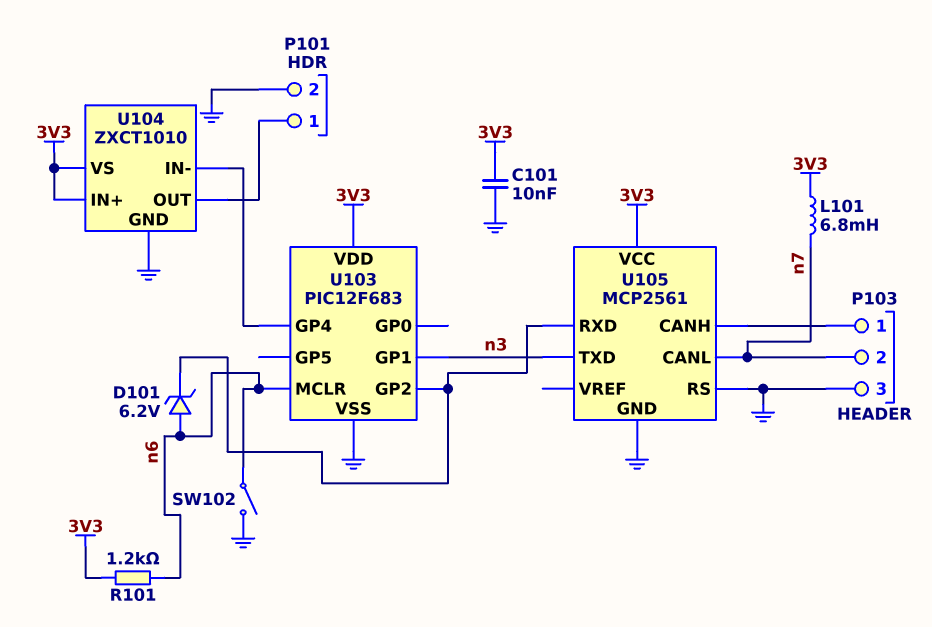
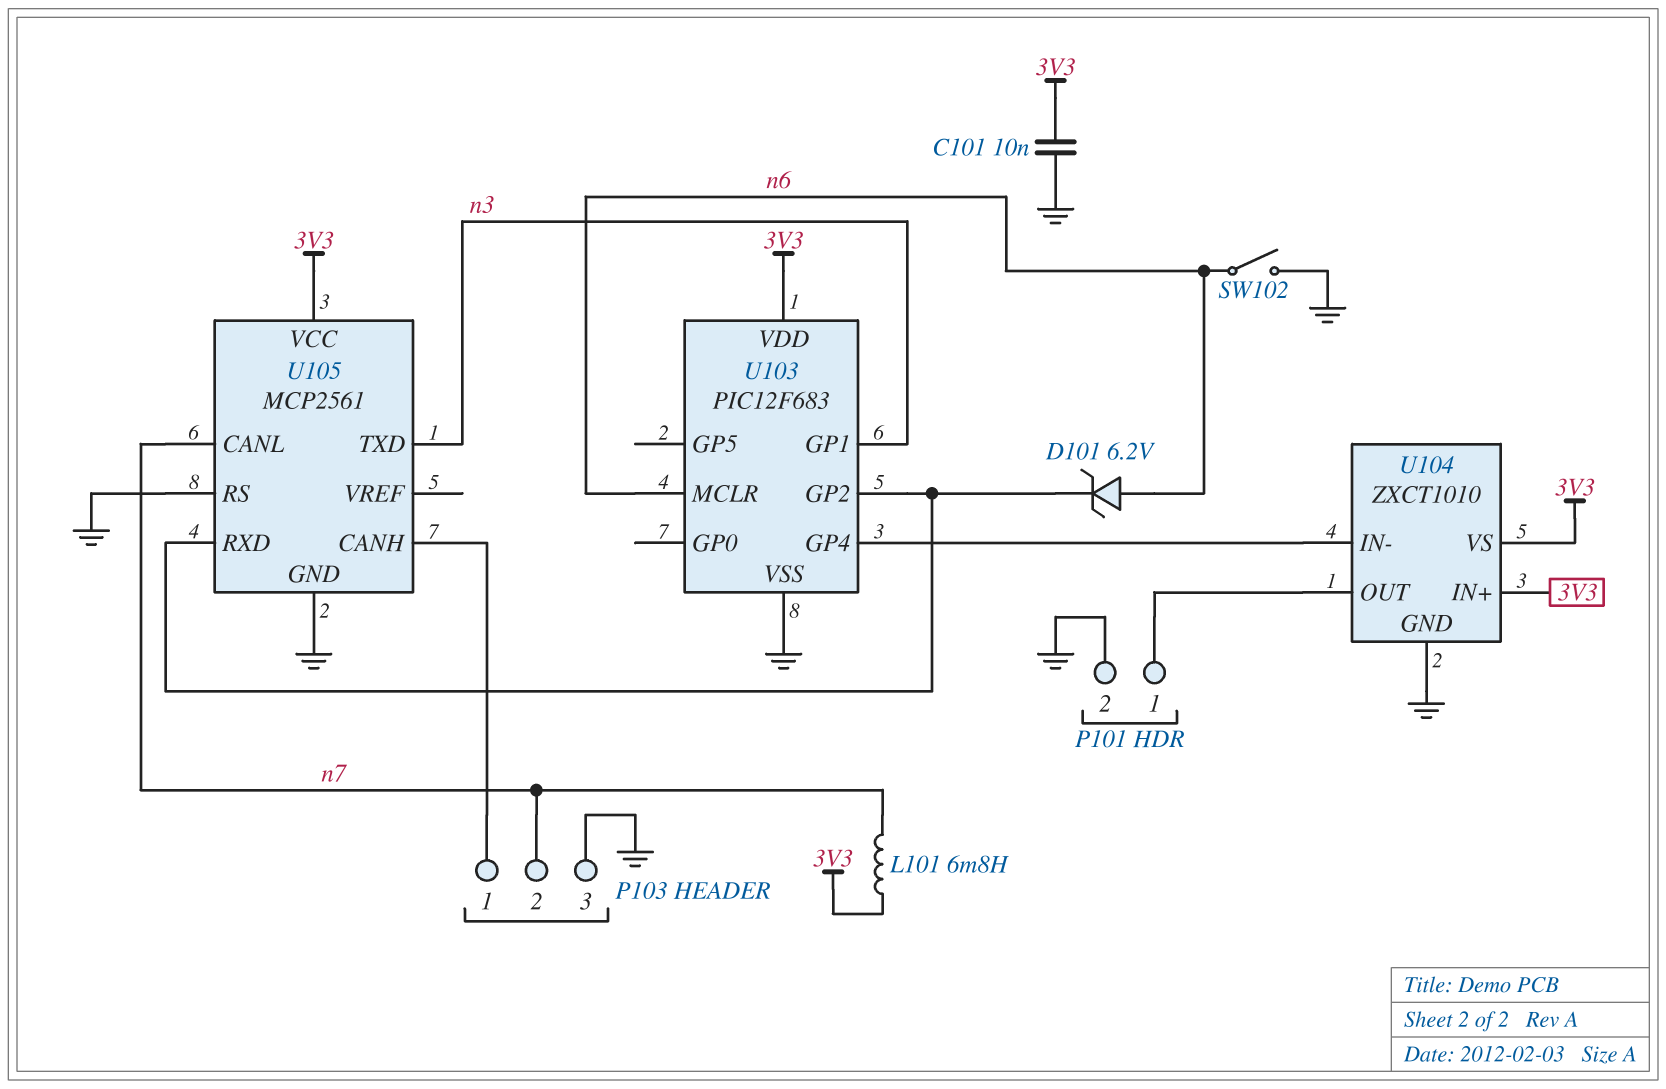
R101: 1.2k (3V3, n6) -> none

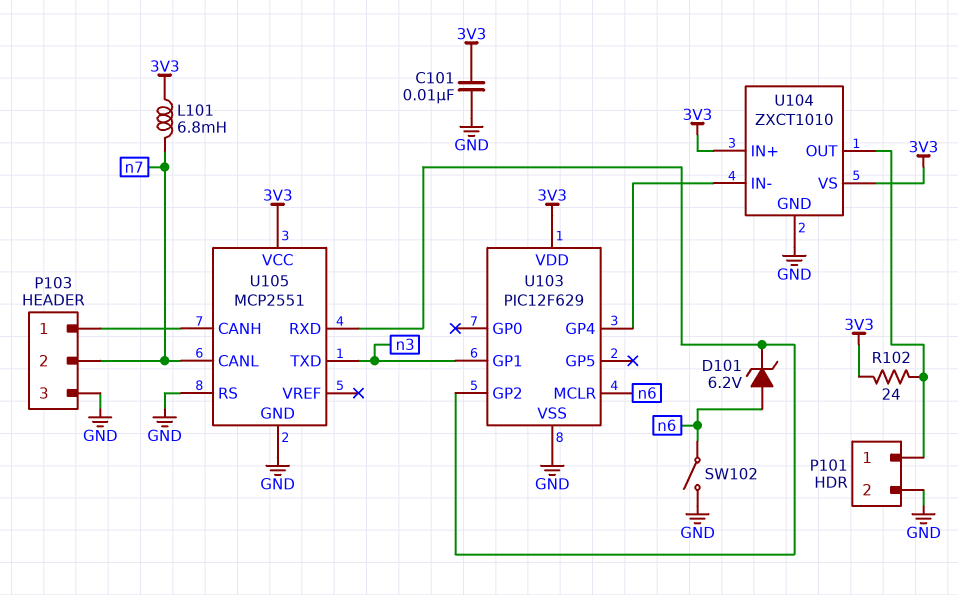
R102: none -> 24 (3V3, P101/1)
U103: PIC12F683 -> PIC12F629
U105: MCP2561 -> MCP2551

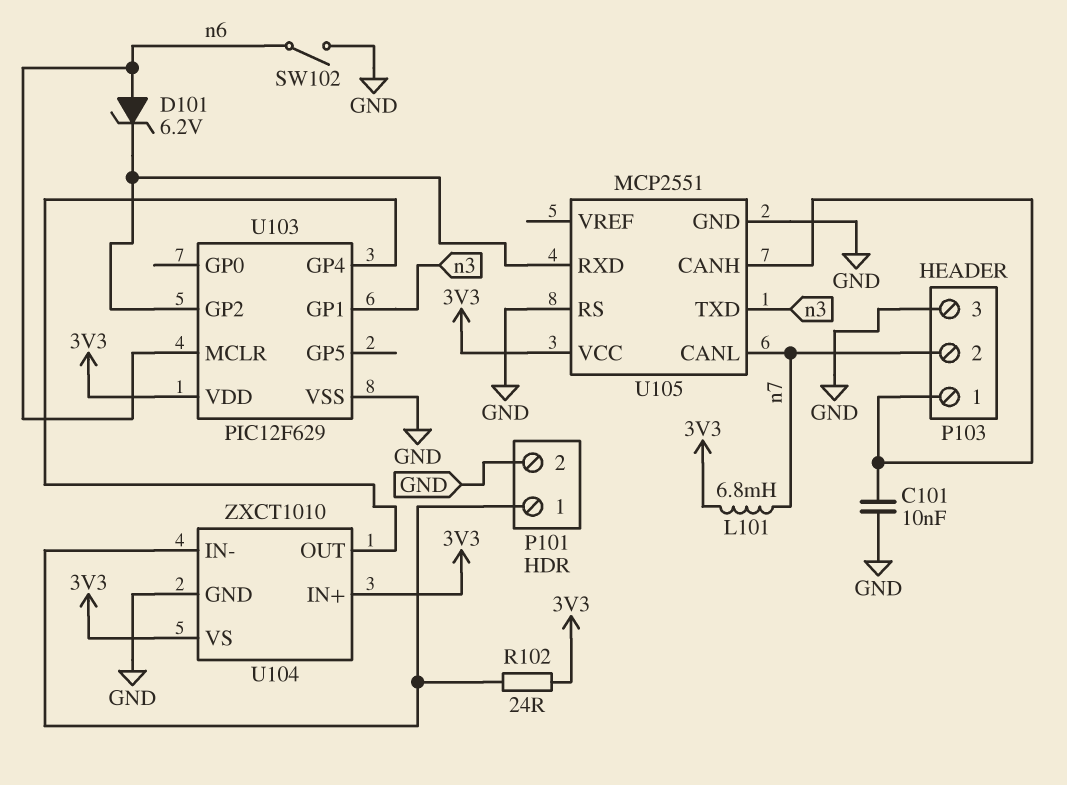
C101: 10nF (3V3, GND) -> 10nF (GND, P103/1)
U104 pin IN-: U103/GP4 -> P101/1
U104 pin OUT: P101/1 -> U103/GP4

